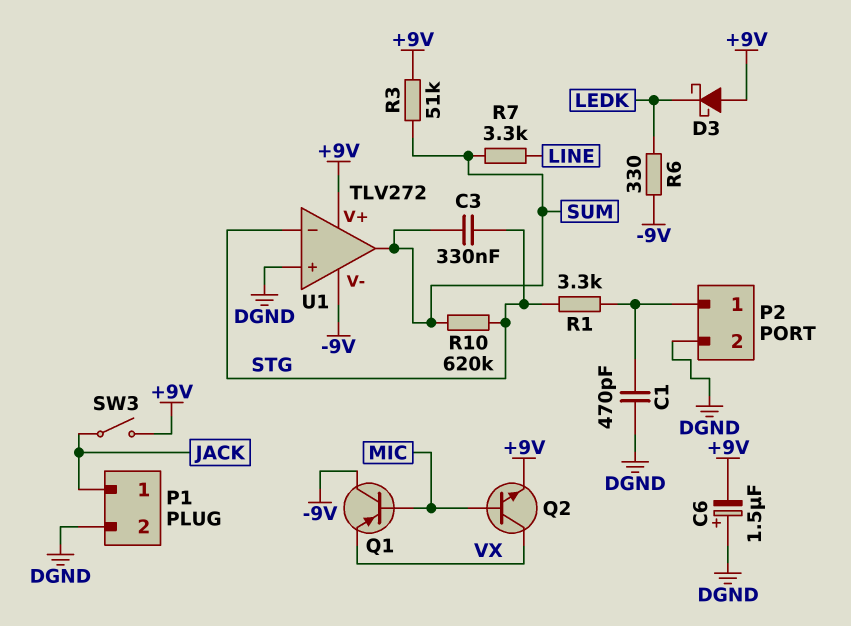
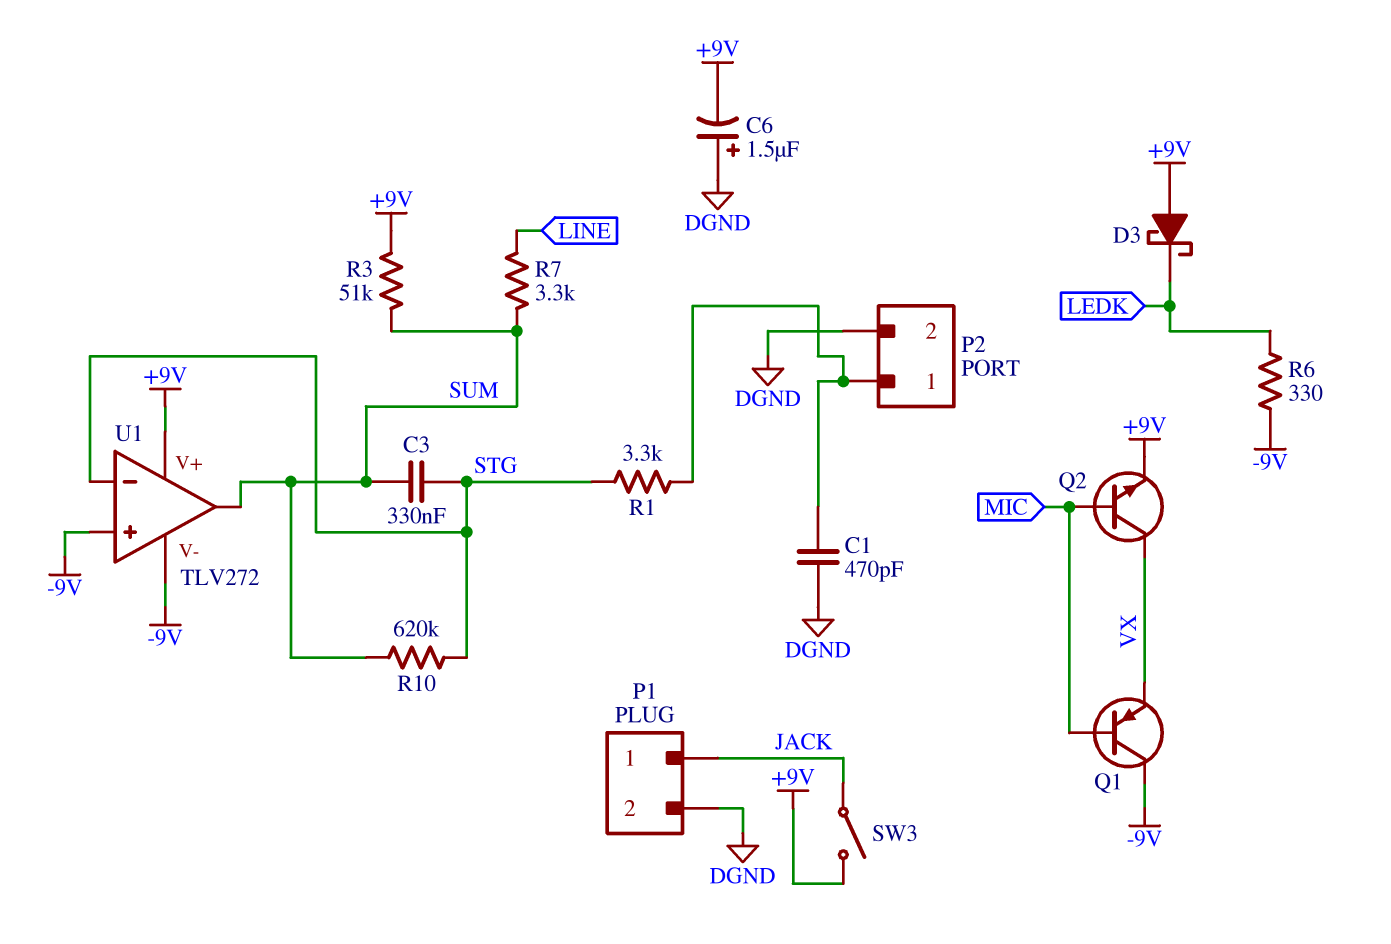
U1 pin in+: DGND -> -9V

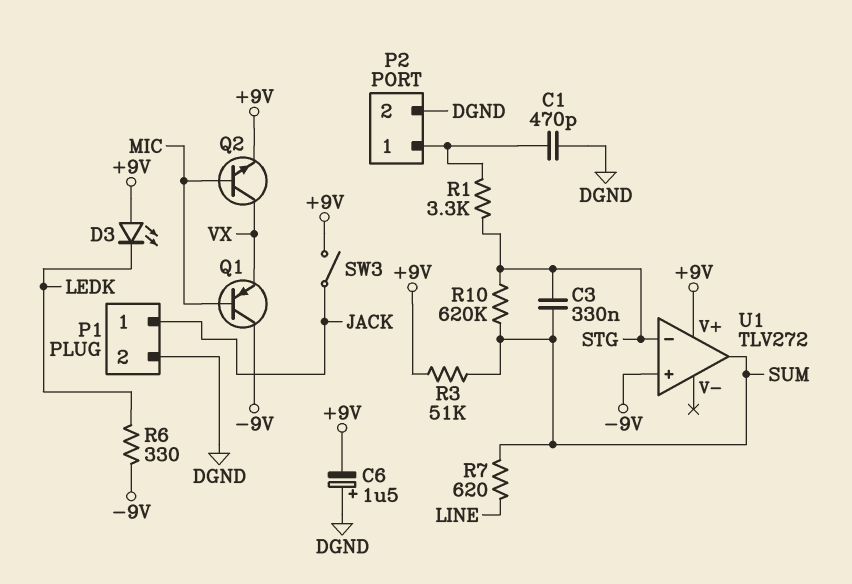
D3: schottky (A +9V, K LEDK) -> LED (A +9V, K LEDK)
R7: 3.3k (LINE, SUM) -> 620 (LINE, SUM)
U1 pin V-: -9V -> none

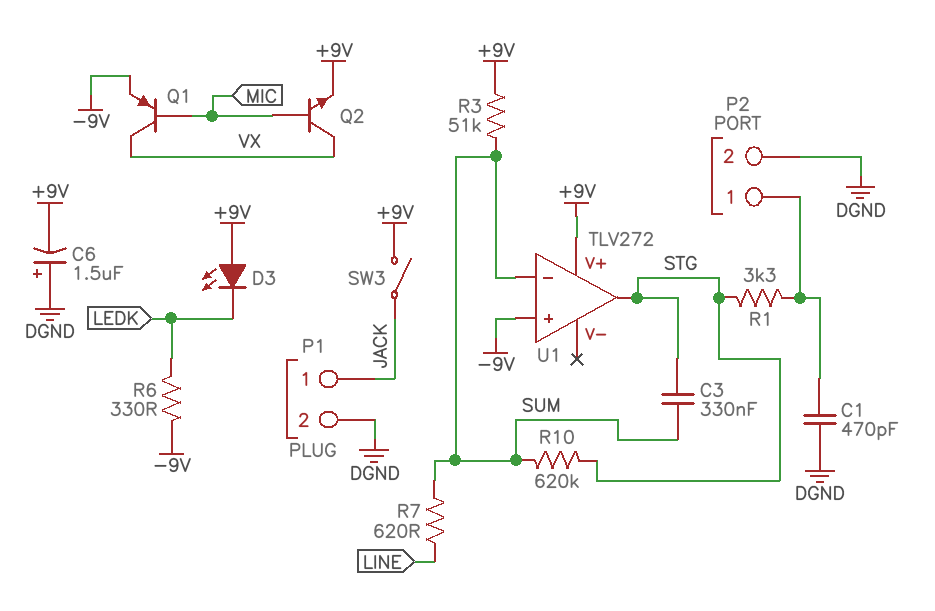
Q1: PNP (B MIC, C -9V, E VX) -> PNP (B MIC, C VX, E -9V)
U1 pin in-: STG -> SUM
U1 pin out: SUM -> STG

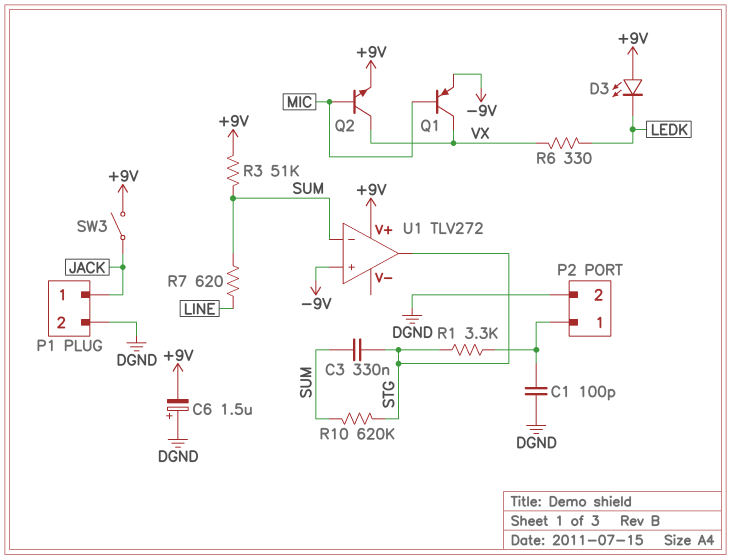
C1: 470pF (DGND, P2/1) -> 100pF (DGND, P2/1)
R6: 330 (-9V, LEDK) -> 330 (LEDK, VX)

